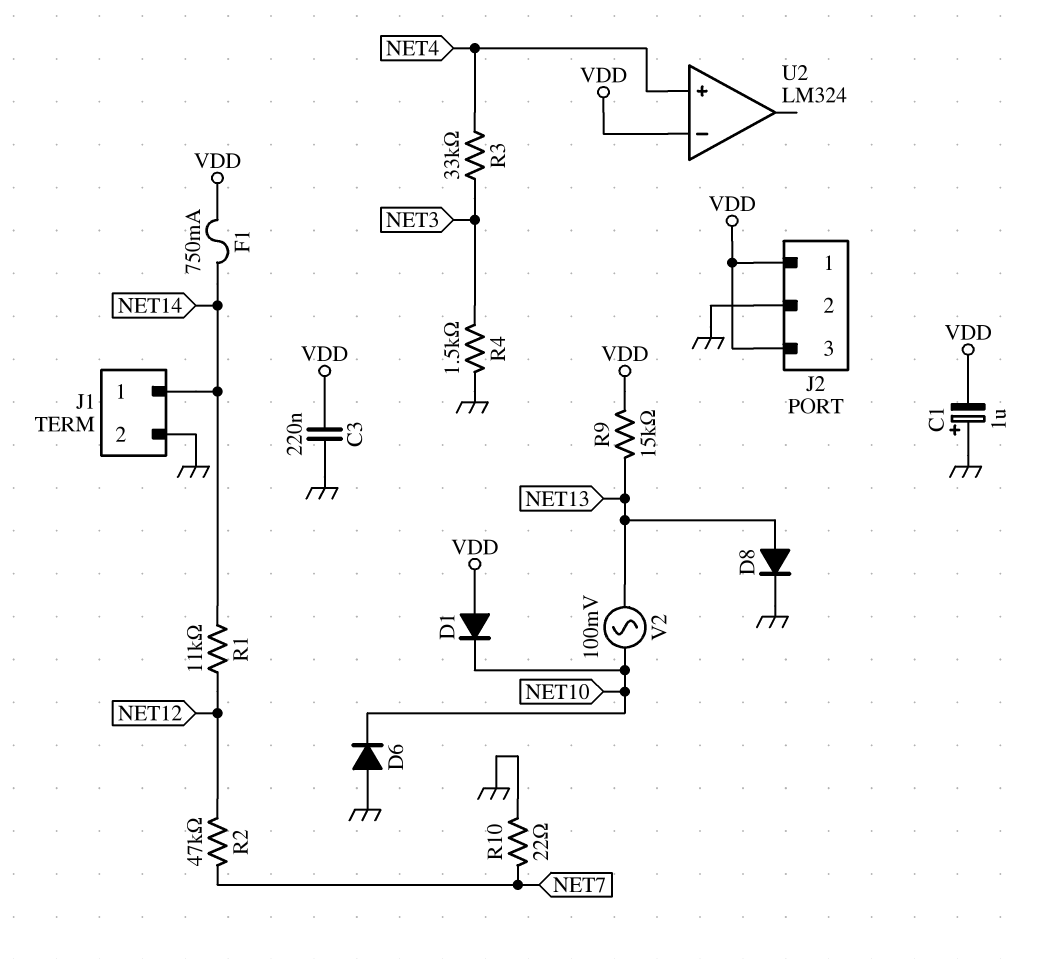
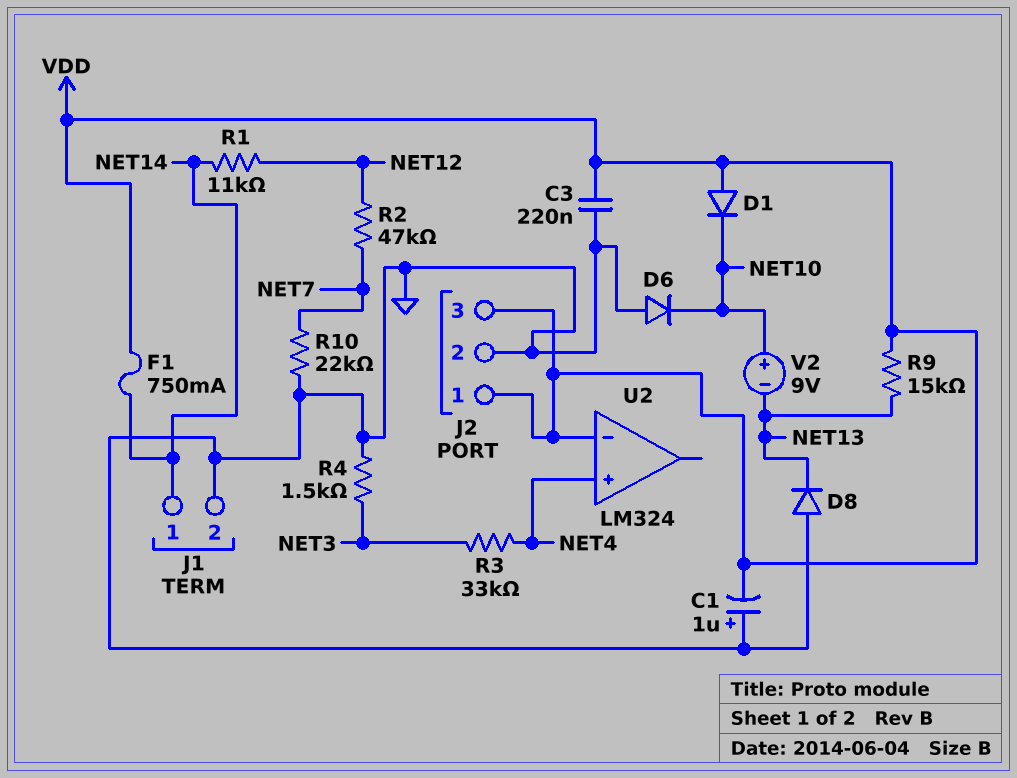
D8: diode (A NET13, K GND) -> diode (A GND, K NET13)
R10: 22 (GND, NET7) -> 22k (GND, NET7)
V2: AC 100mV (NET10, NET13) -> 9V (plus NET10, minus NET13)

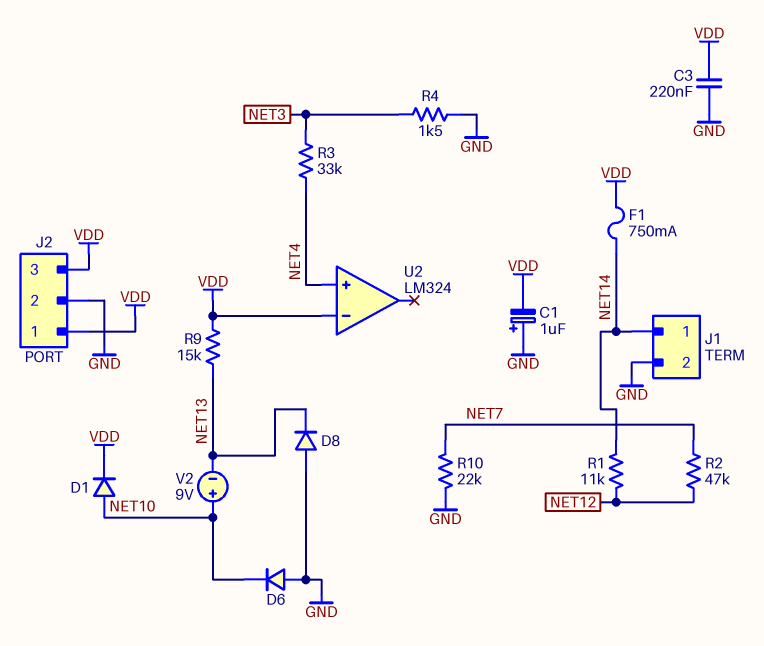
D1: diode (A VDD, K NET10) -> diode (A NET10, K VDD)

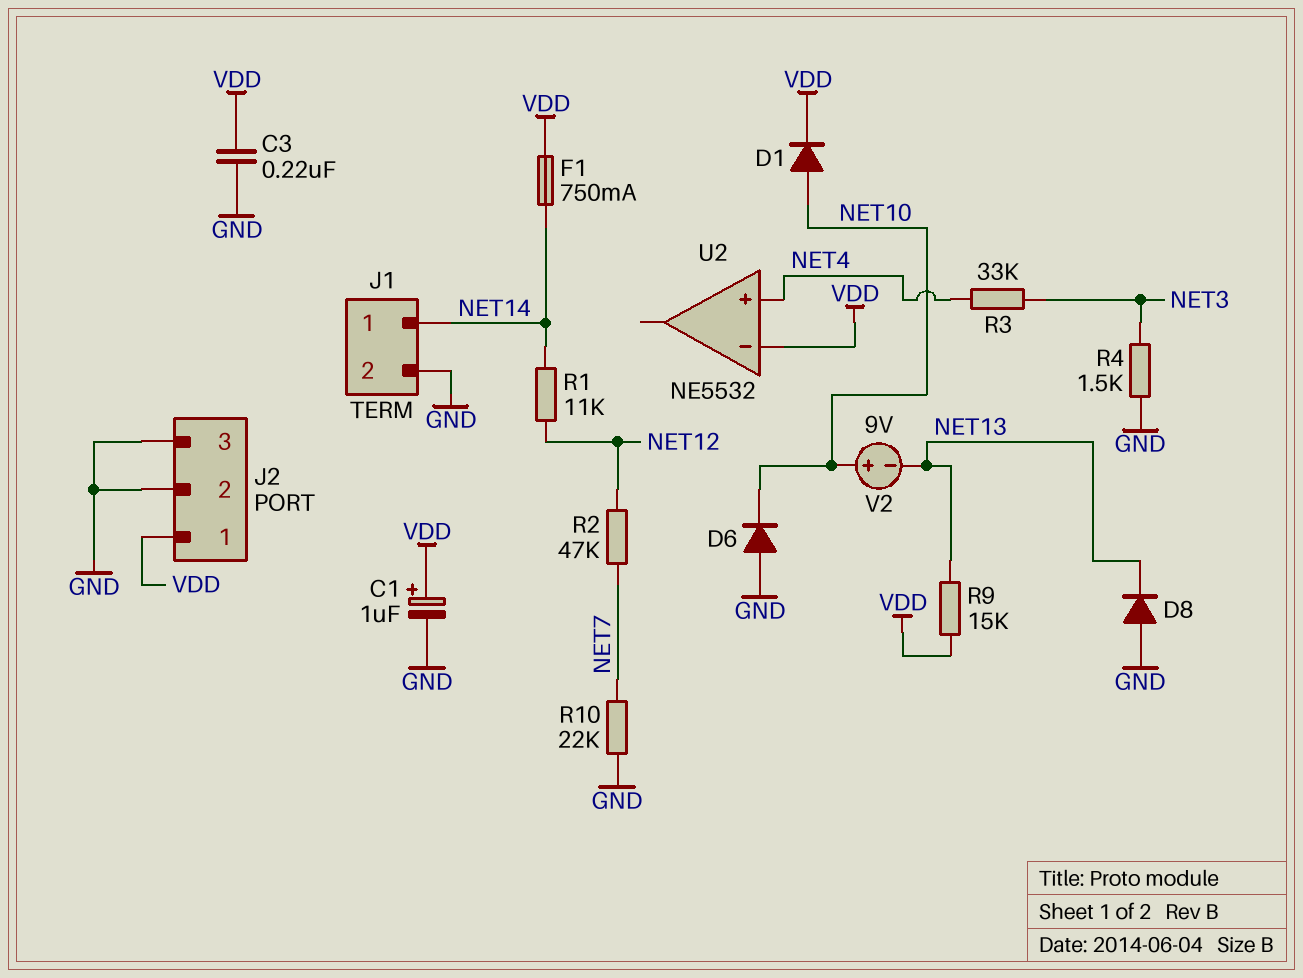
C1: 1uF (plus GND, minus VDD) -> 1uF (plus VDD, minus GND)
J2 pin 3: VDD -> GND
U2: LM324 -> NE5532

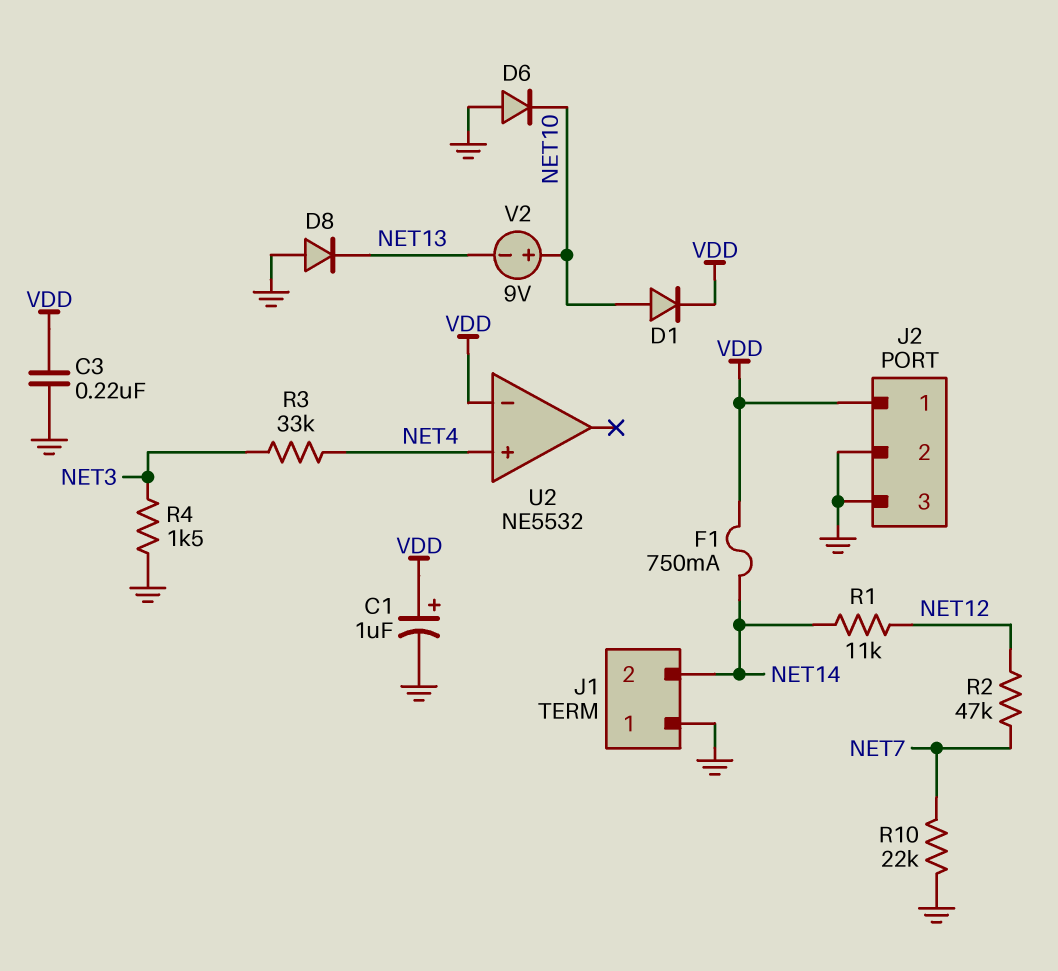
J1 pin 1: NET14 -> GND
J1 pin 2: GND -> NET14
R9: 15k (NET13, VDD) -> none

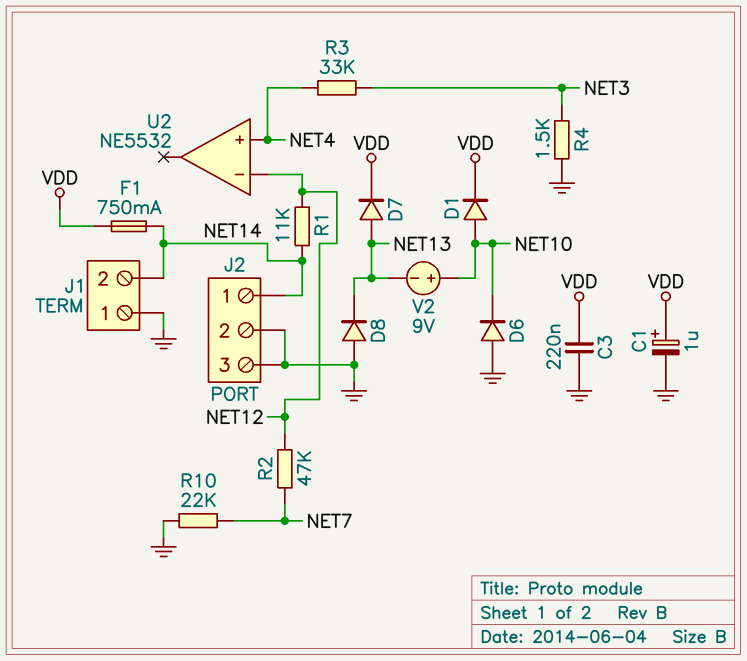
D7: none -> diode (A NET13, K VDD)
J2 pin 1: VDD -> NET14
U2 pin in-: VDD -> NET12

